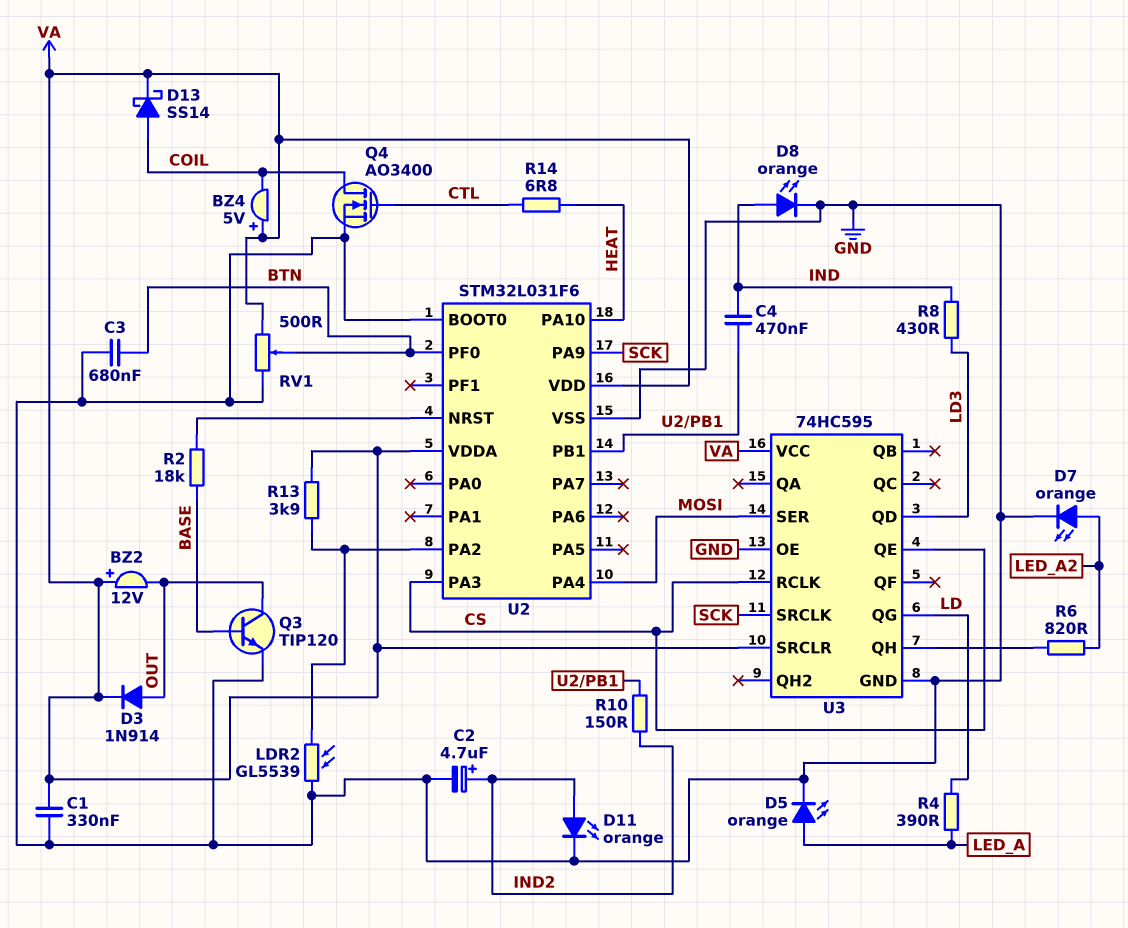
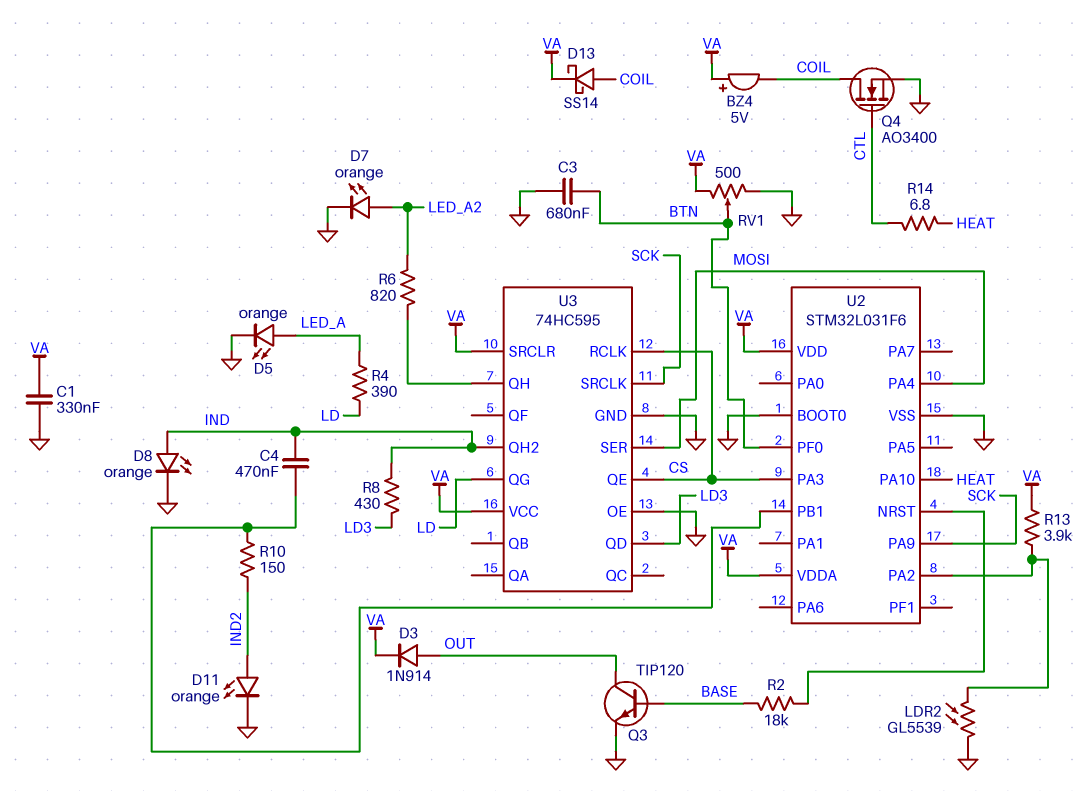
BZ2: buzzer 12V (plus VA, minus OUT) -> none
C2: 4.7uF (plus IND2, minus GND) -> none
U3 pin QH2: none -> IND

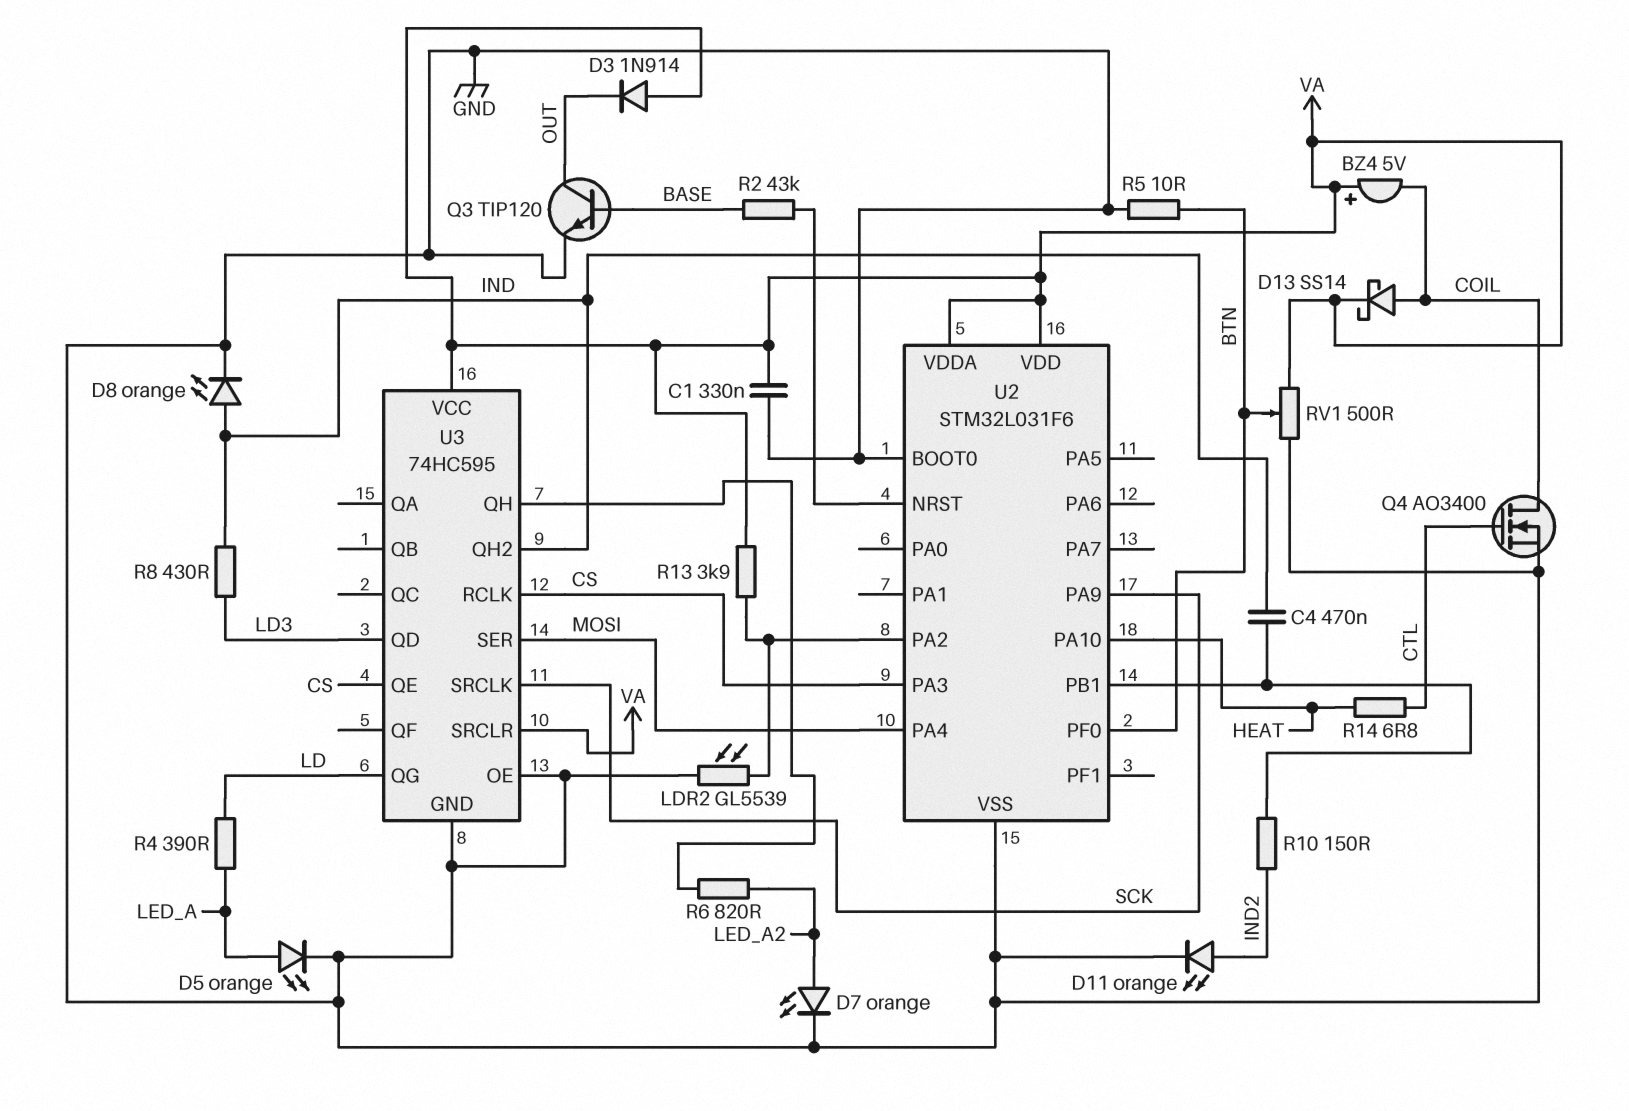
C3: 680nF (BTN, GND) -> none
D3: diode 1N914 (A OUT, K VA) -> diode 1N914 (A VA, K OUT)
R2: 18k (BASE, U2/NRST) -> 43k (BASE, U2/NRST)
R5: none -> 10 (BTN, GND)

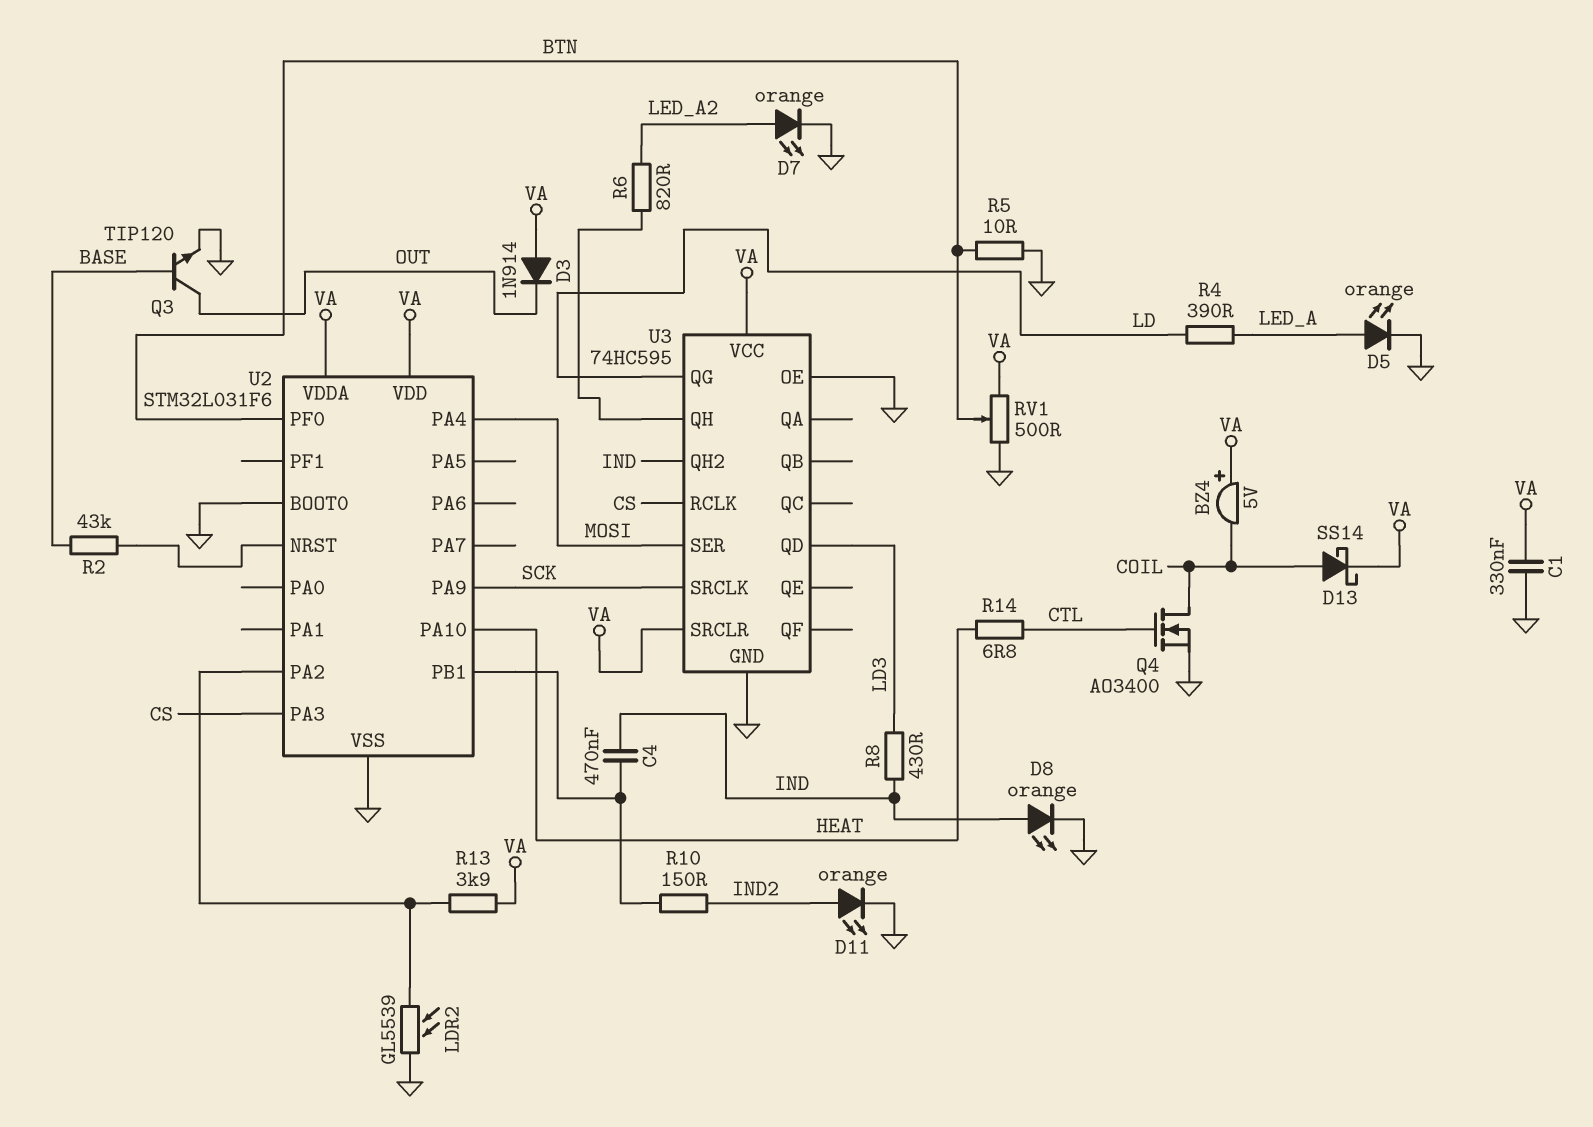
U3 pin QE: CS -> none

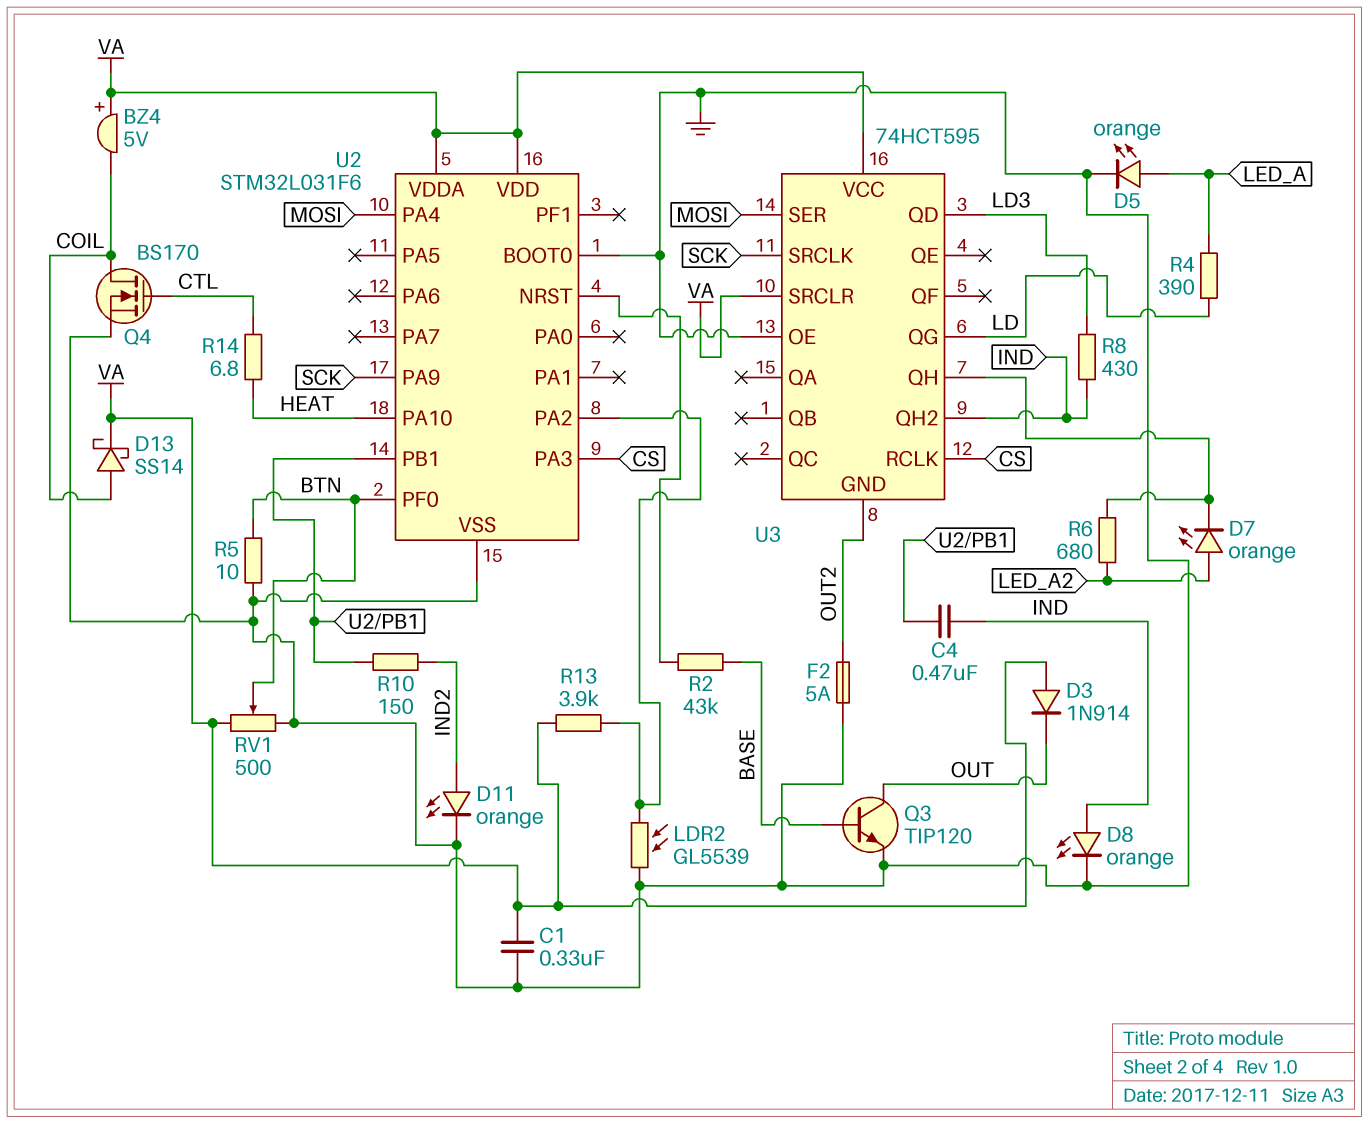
D7: LED orange (A LED_A2, K GND) -> LED orange (A LED_A2, K U3/QH)
F2: none -> 5A (GND, OUT2)
Q4: NMOS AO3400 (G CTL, D COIL, S GND) -> NMOS BS170 (G CTL, D COIL, S GND)
R6: 820 (LED_A2, U3/QH) -> 680 (LED_A2, U3/QH)
U3: 74HC595 -> 74HCT595
U3 pin GND: GND -> OUT2

